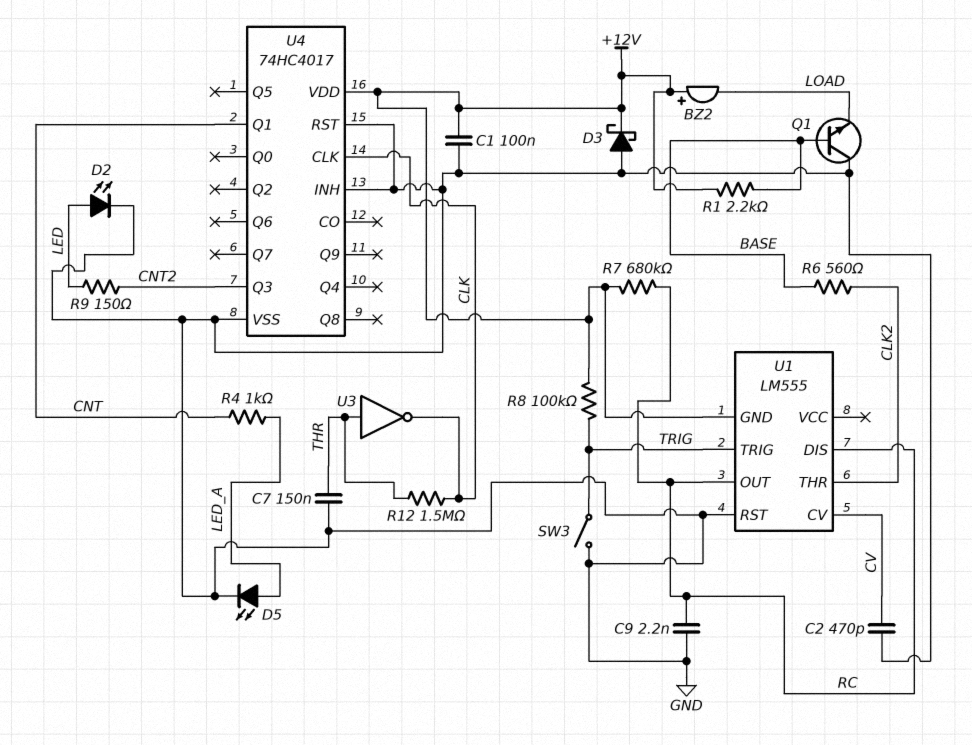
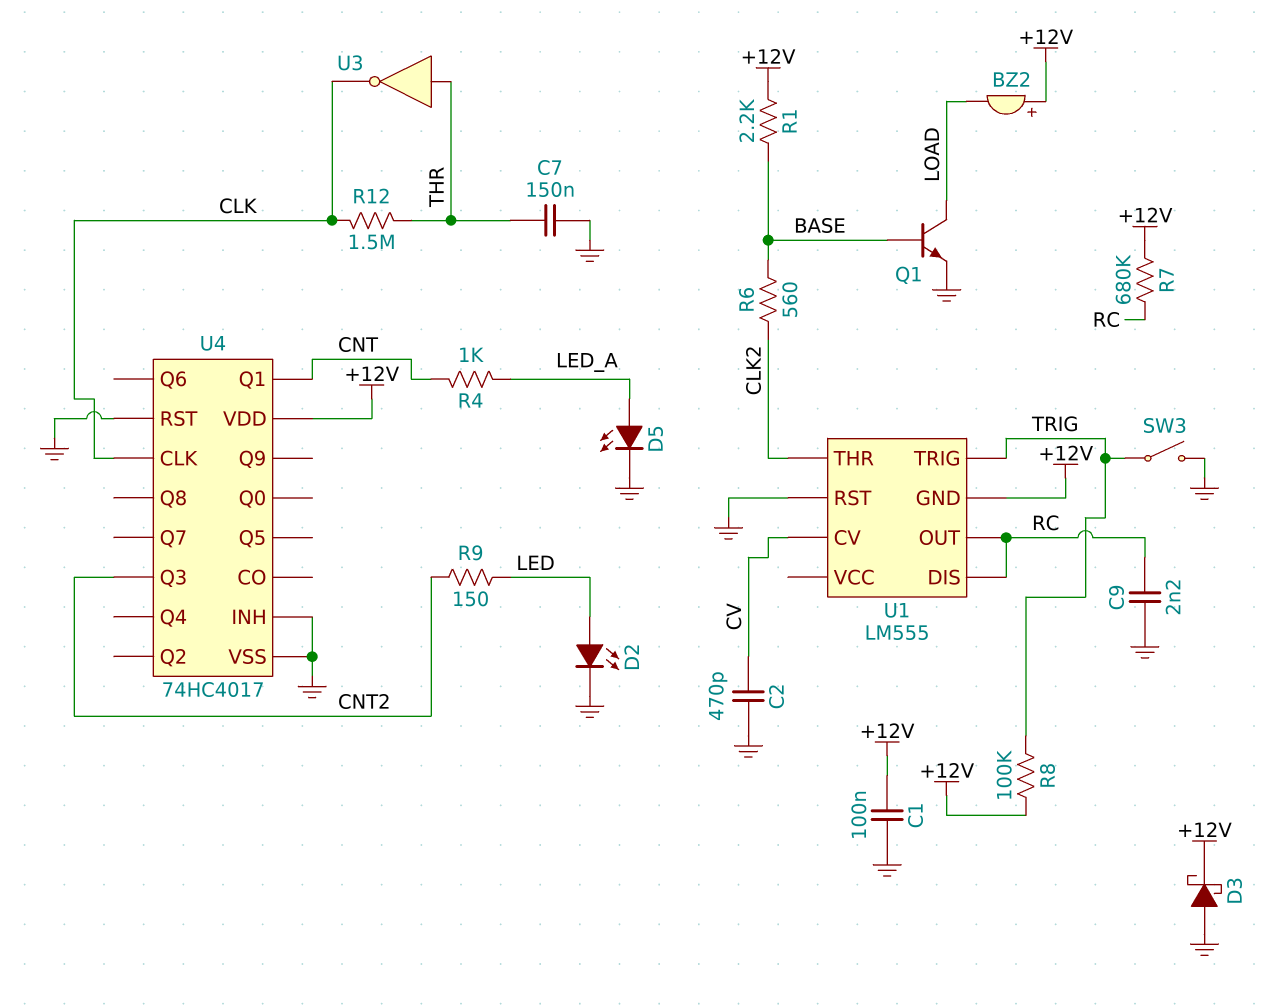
Q1: NPN (B BASE, C GND, E LOAD) -> NPN (B BASE, C LOAD, E GND)

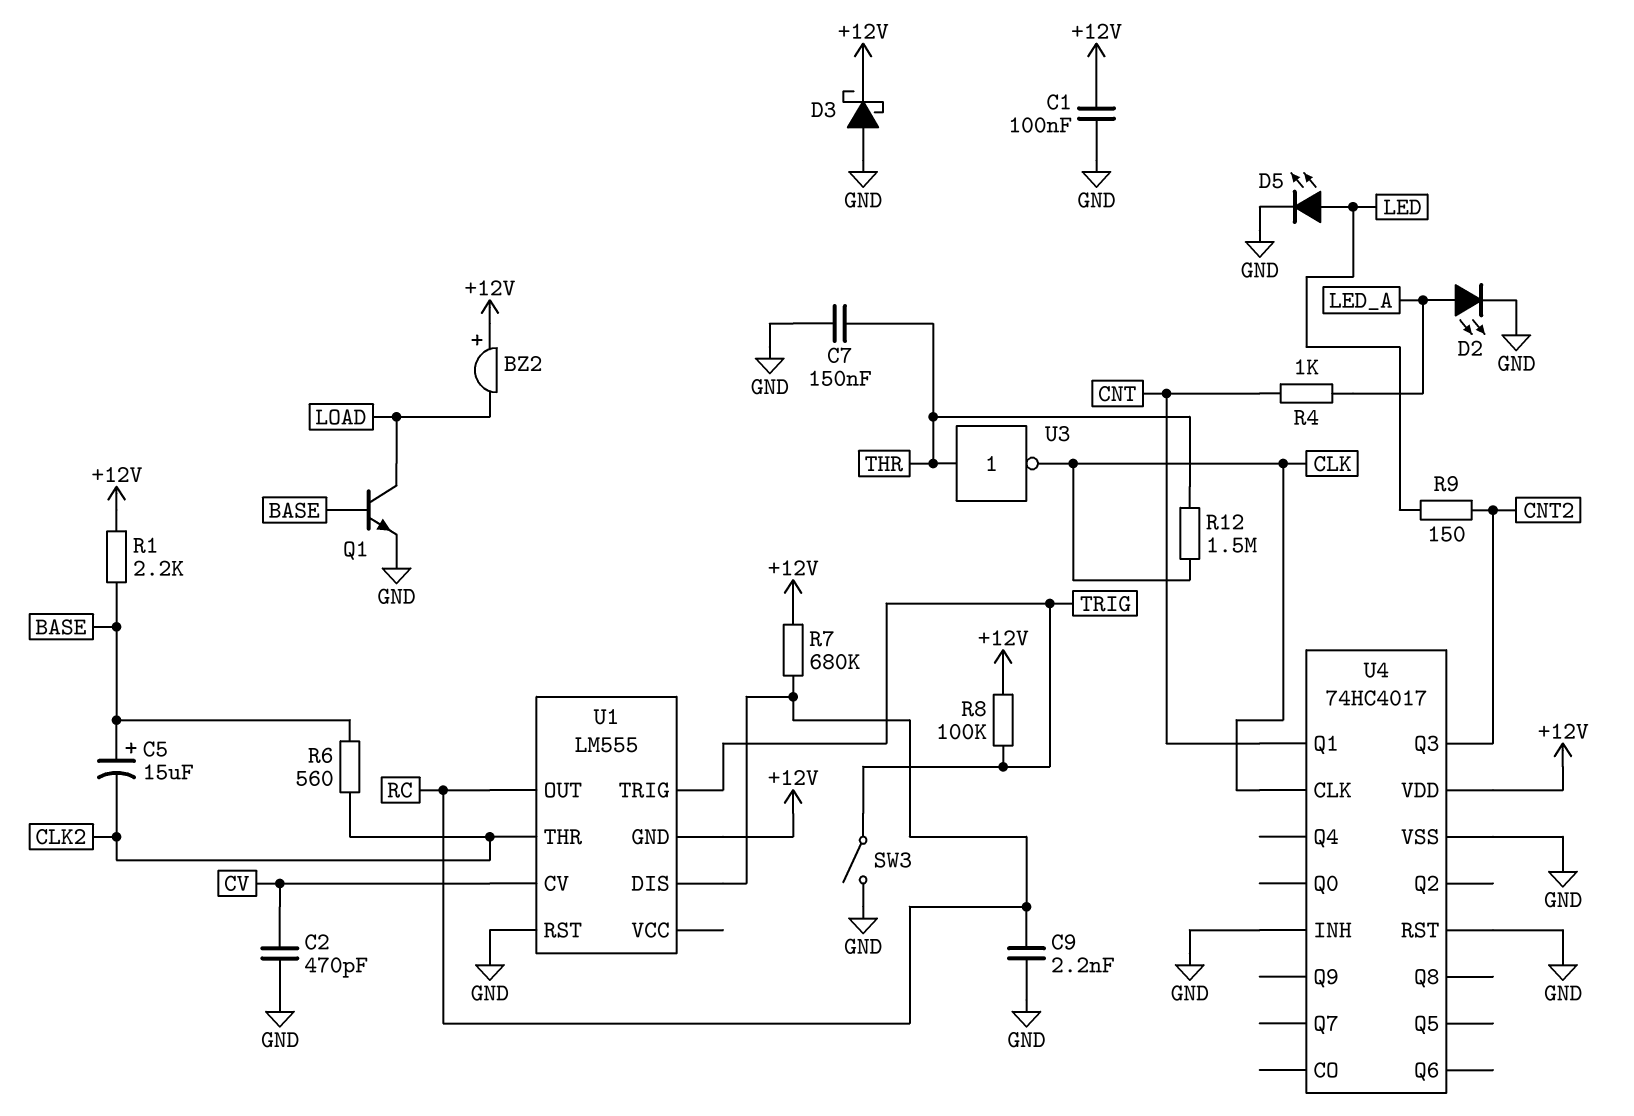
C5: none -> 15uF (plus BASE, minus CLK2)
D2: LED (A LED, K GND) -> LED (A LED_A, K GND)
D5: LED (A LED_A, K GND) -> LED (A LED, K GND)

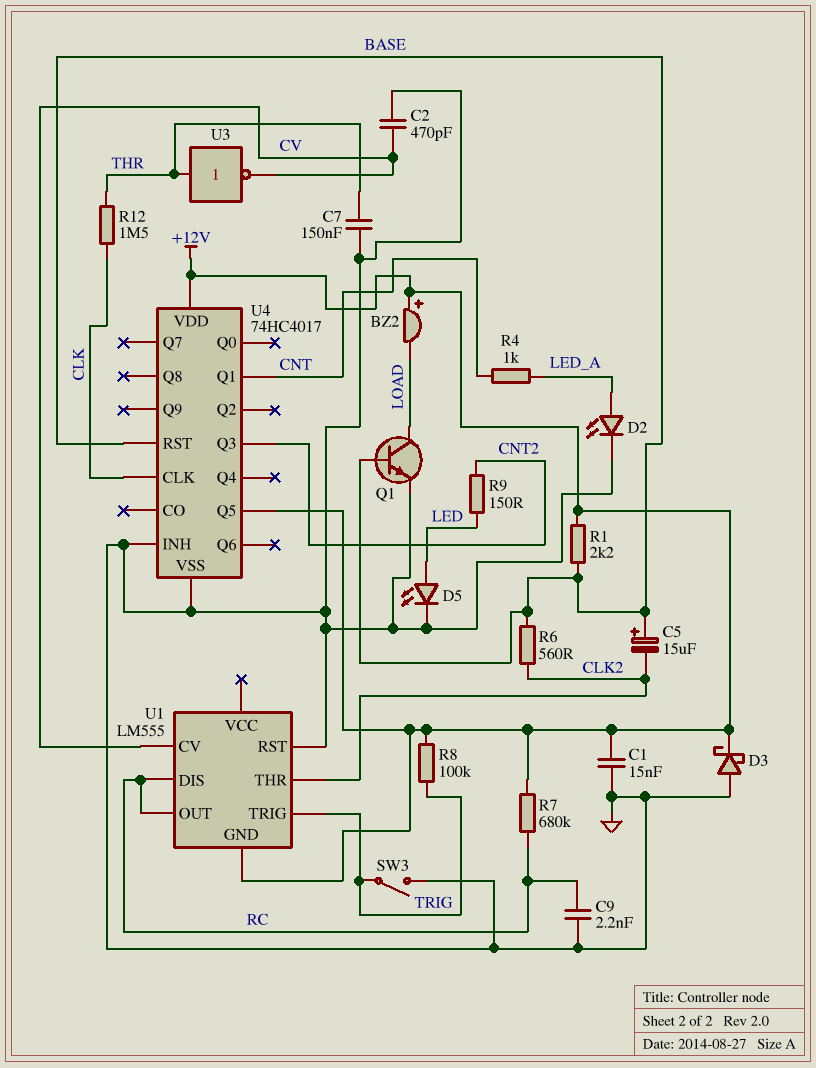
C1: 100nF (+12V, GND) -> 15nF (+12V, GND)
U3: NOT (in THR, out CLK) -> NOT (in THR, out CV)
U4 pin Q5: none -> +12V
U4 pin RST: GND -> BASE

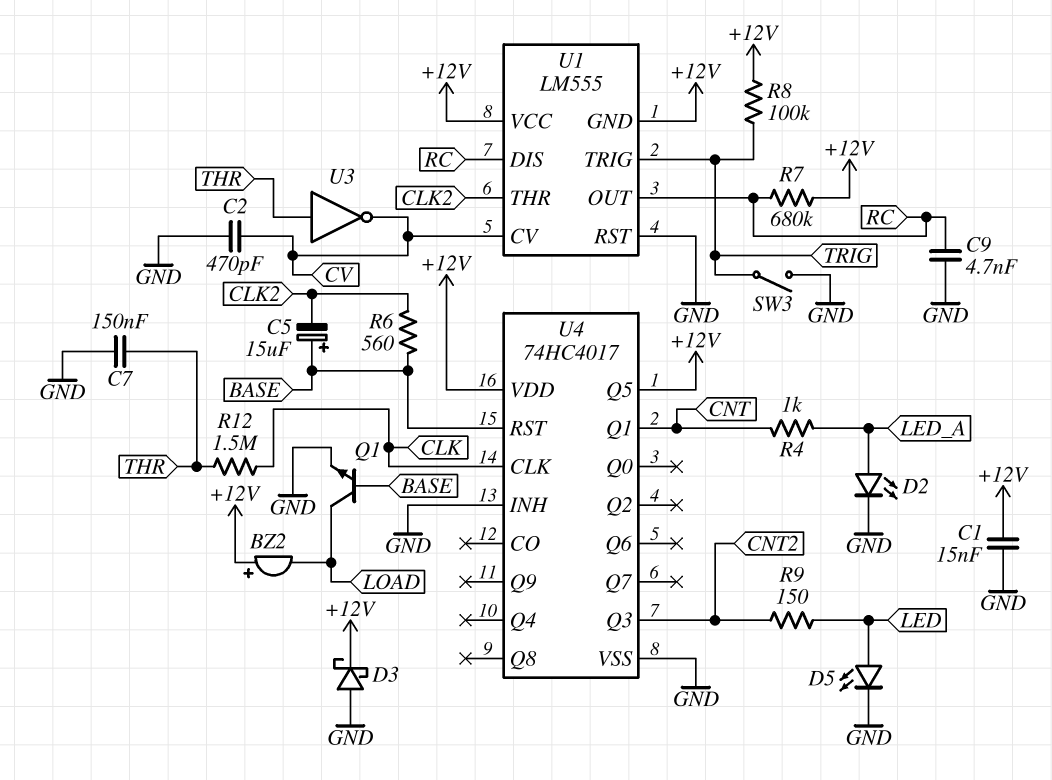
C9: 2.2nF (GND, RC) -> 4.7nF (GND, RC)
R1: 2.2k (+12V, BASE) -> none
U1 pin VCC: none -> +12V

